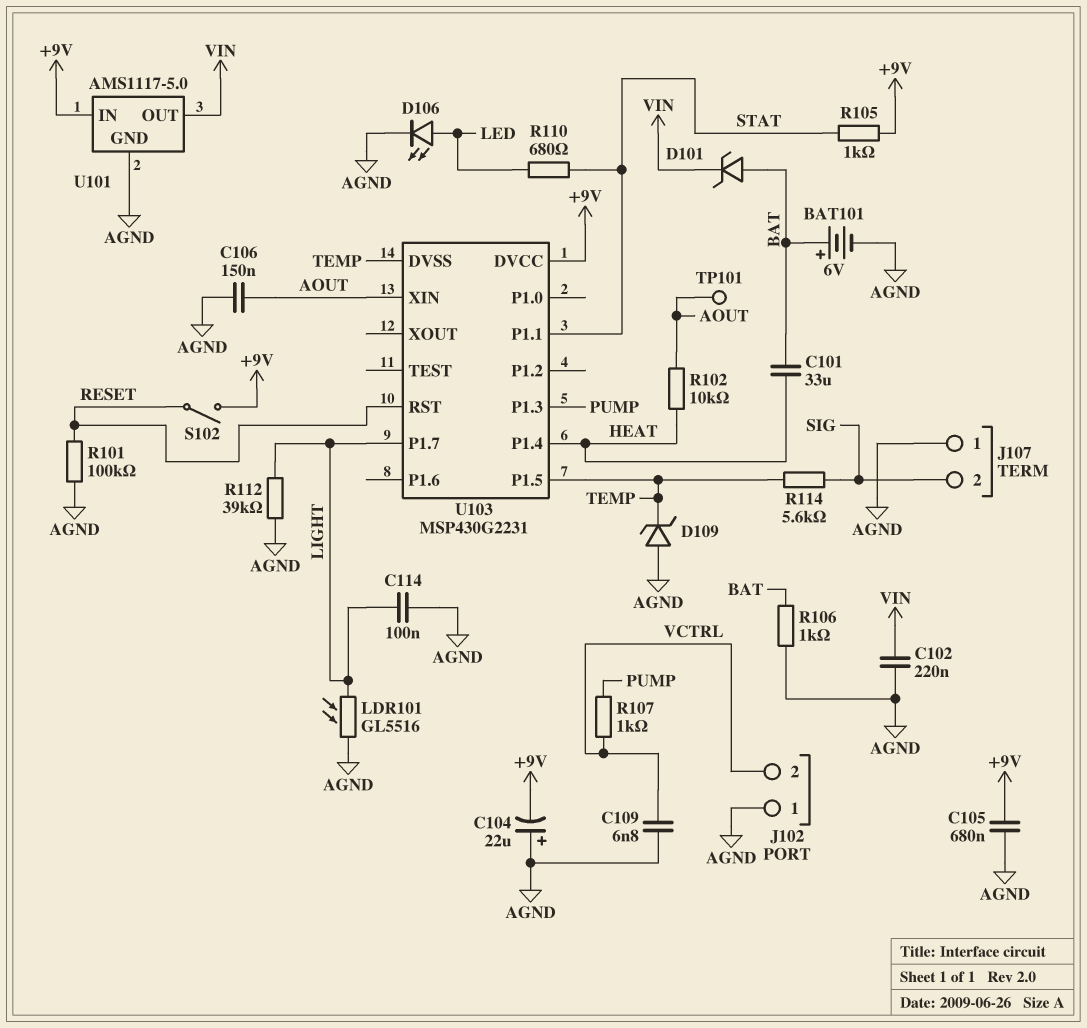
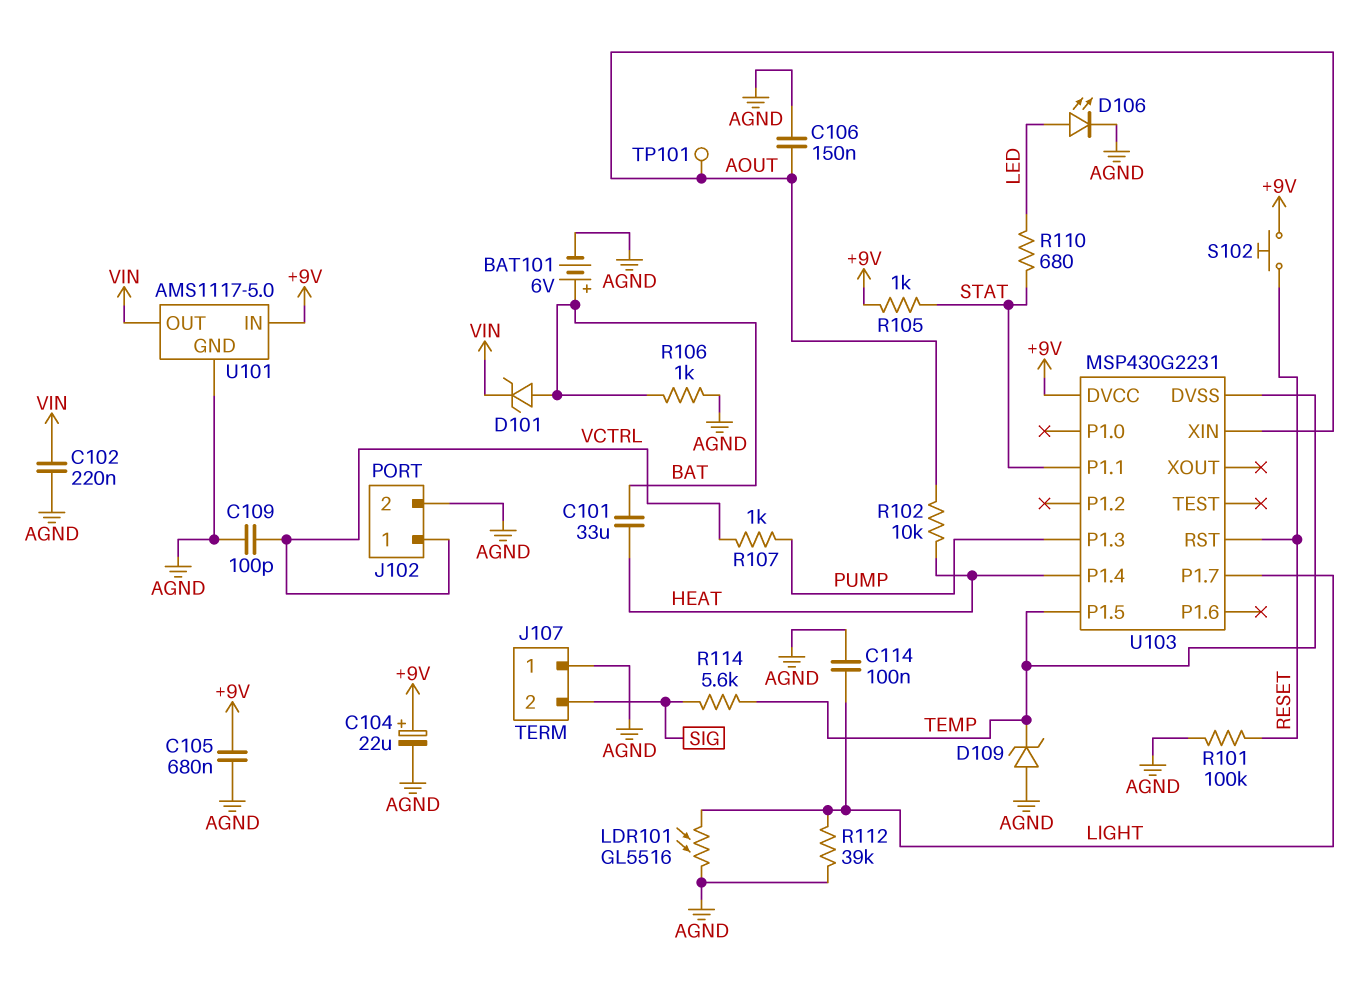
C104: 22uF (plus AGND, minus +9V) -> 22uF (plus +9V, minus AGND)
C109: 6.8nF (AGND, VCTRL) -> 100pF (AGND, VCTRL)
J102 pin 1: AGND -> VCTRL
J102 pin 2: VCTRL -> AGND
S102: switch (+9V, RESET) -> button (+9V, RESET)

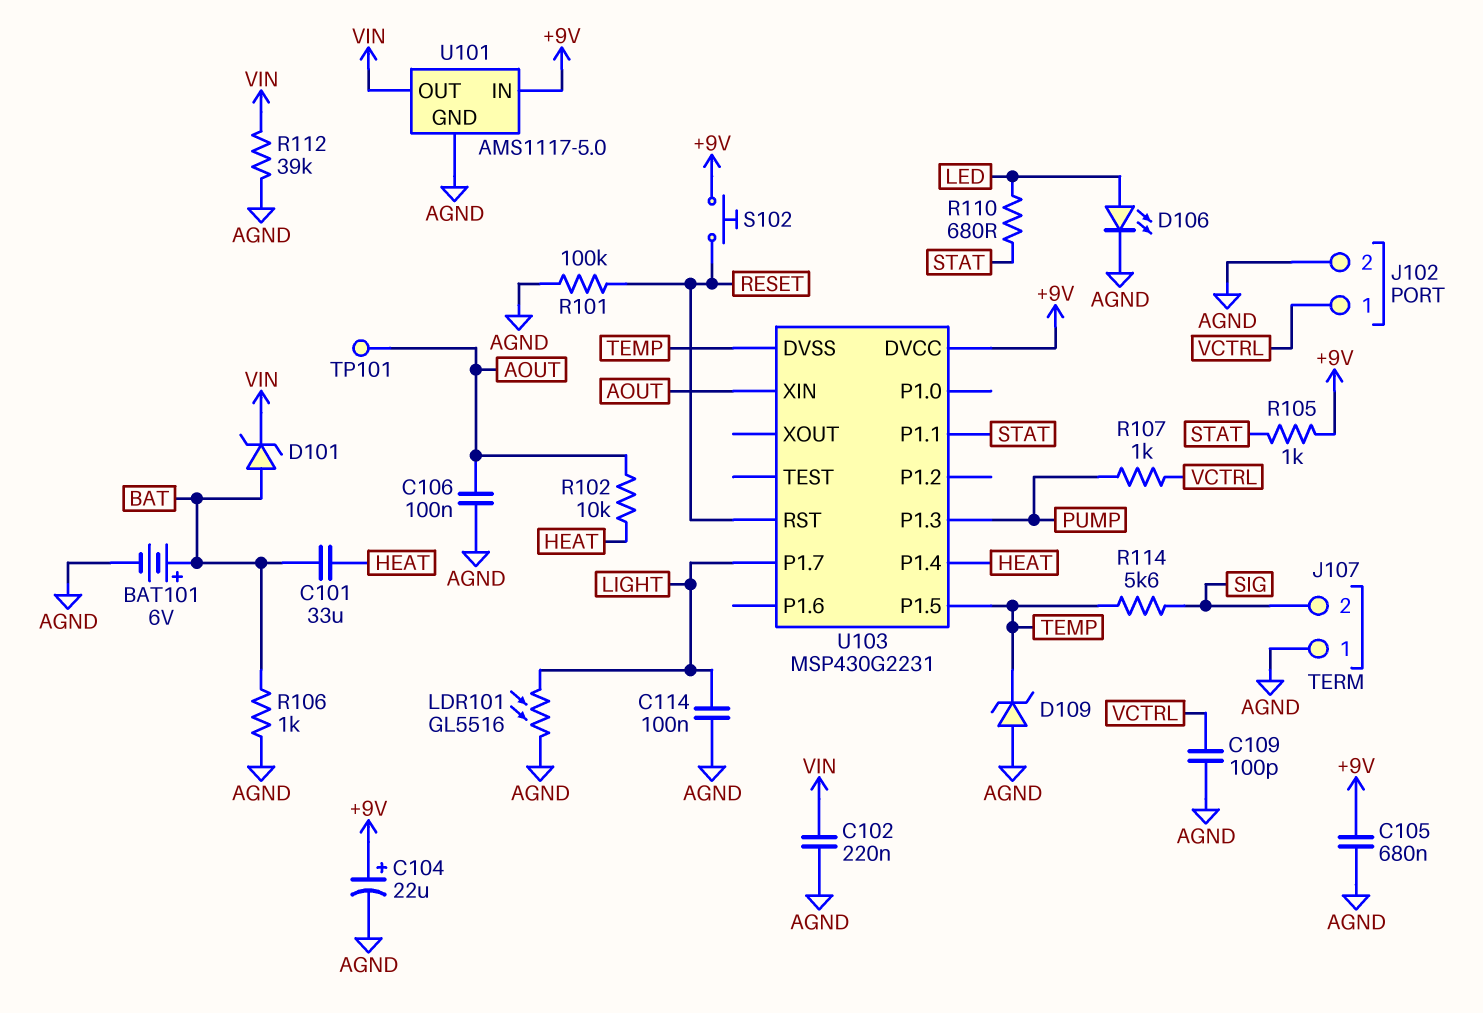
C106: 150nF (AGND, AOUT) -> 100nF (AGND, AOUT)
R112: 39k (AGND, LIGHT) -> 39k (AGND, VIN)

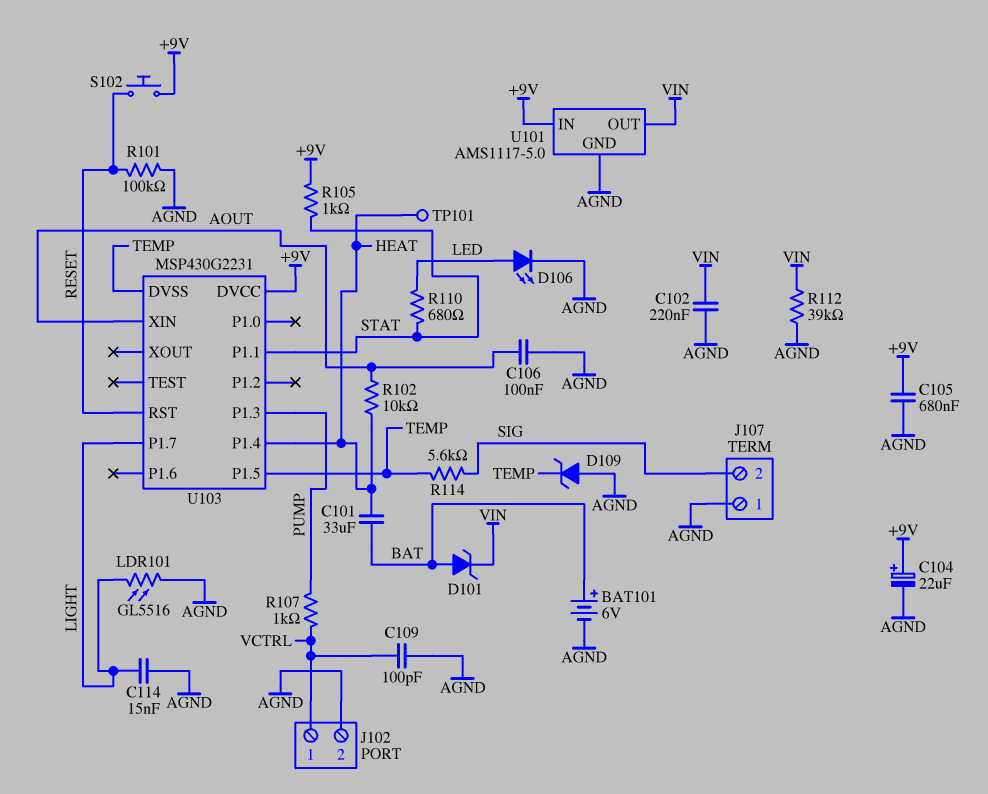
C114: 100nF (AGND, LIGHT) -> 15nF (AGND, LIGHT)
R106: 1k (AGND, BAT) -> none
TP101: test point (AOUT) -> test point (HEAT)

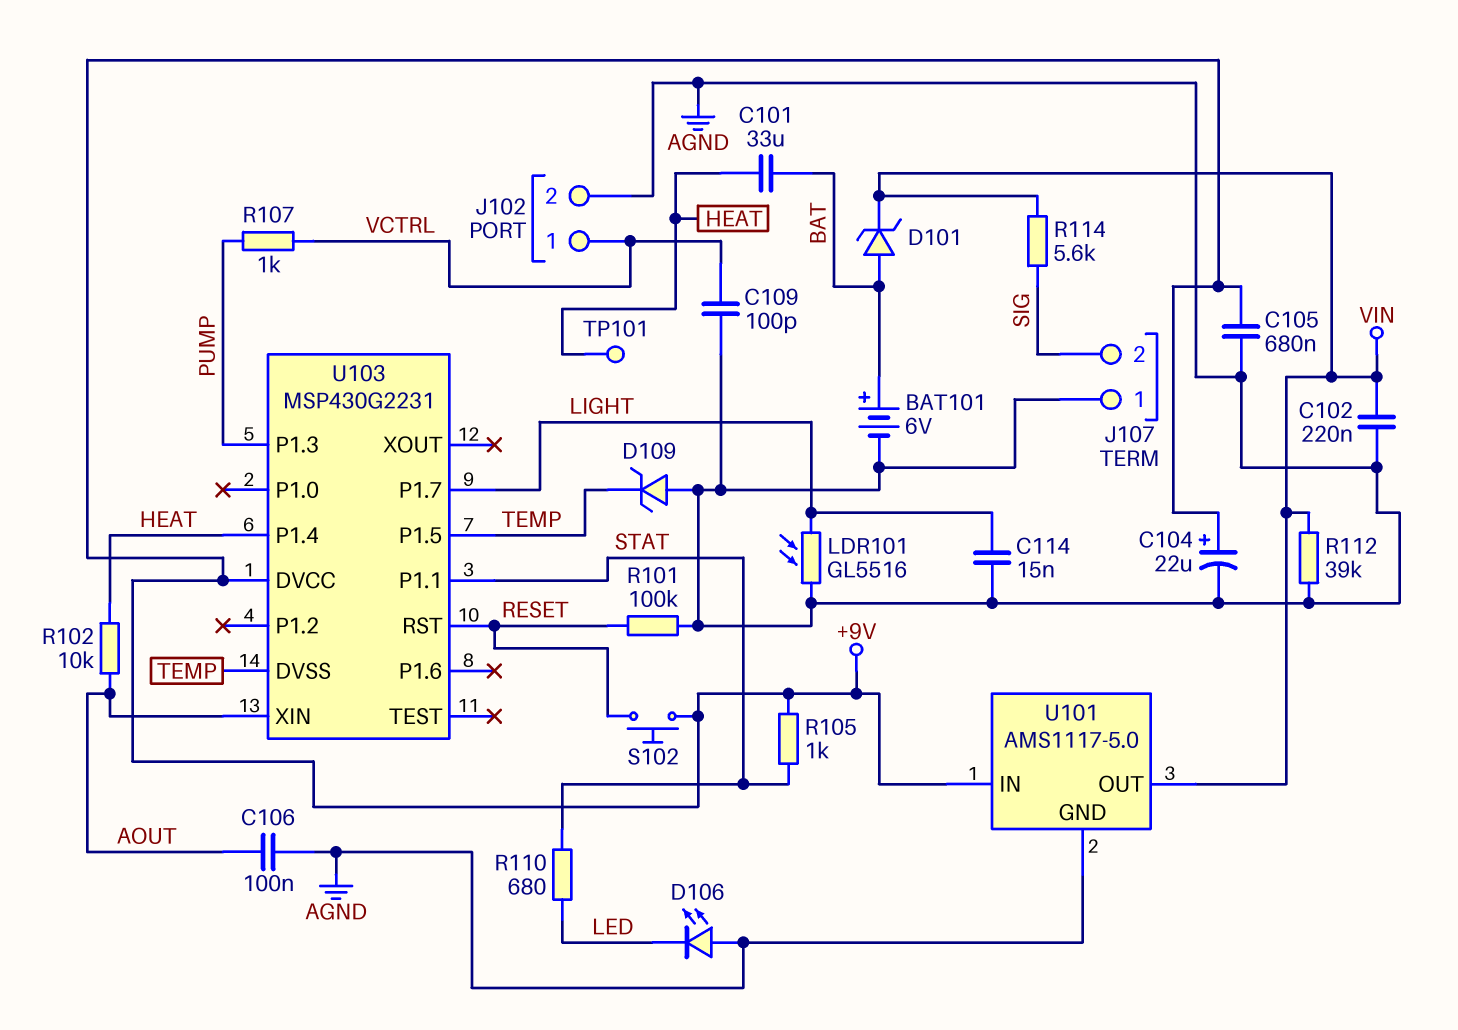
D106: LED (A LED, K AGND) -> LED (A AGND, K LED)
R114: 5.6k (SIG, TEMP) -> 5.6k (SIG, VIN)

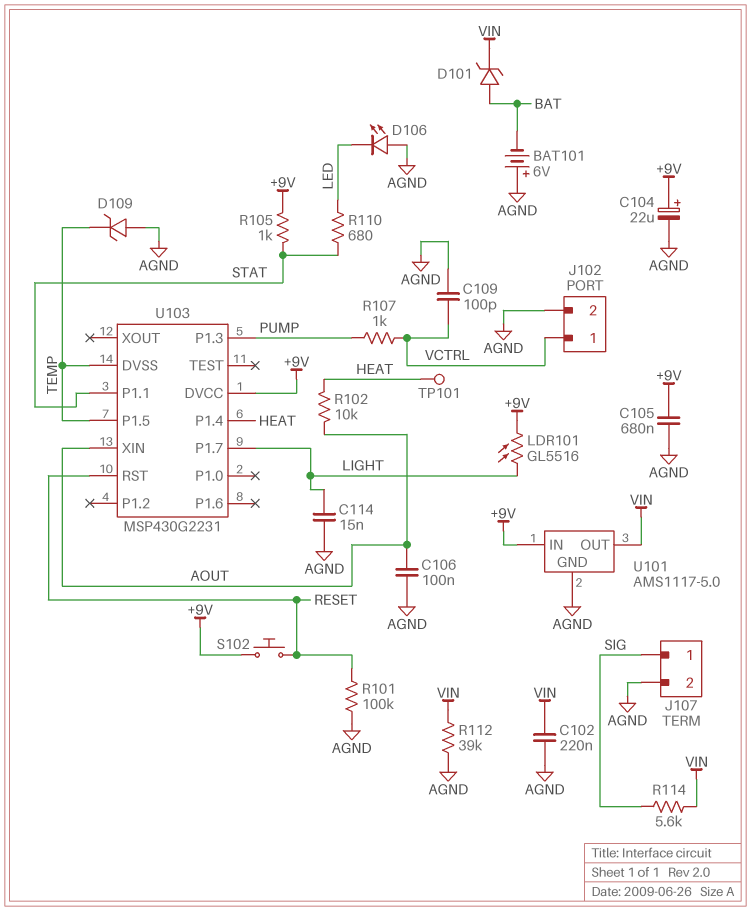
BAT101: 6V (plus BAT, minus AGND) -> 6V (plus AGND, minus BAT)
C101: 33uF (BAT, HEAT) -> none
J107 pin 1: AGND -> SIG
J107 pin 2: SIG -> AGND
LDR101: GL5516 (AGND, LIGHT) -> GL5516 (+9V, LIGHT)

